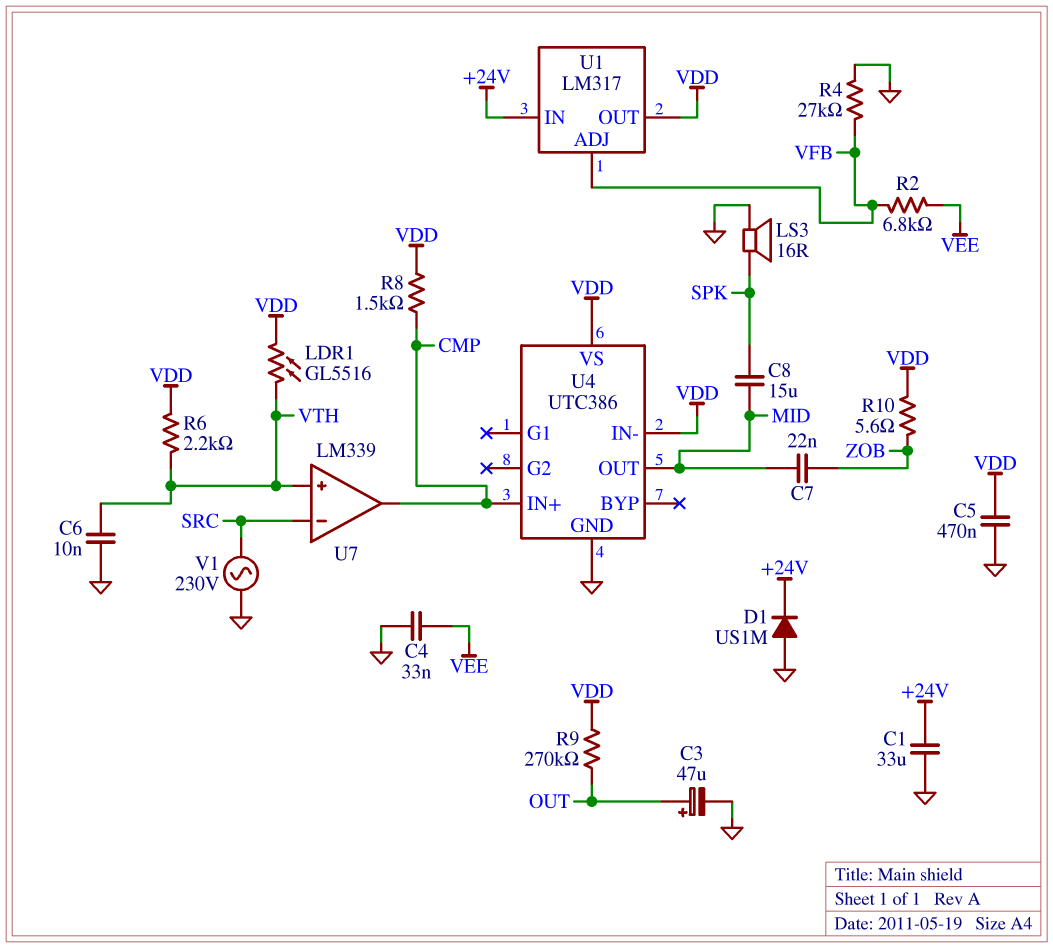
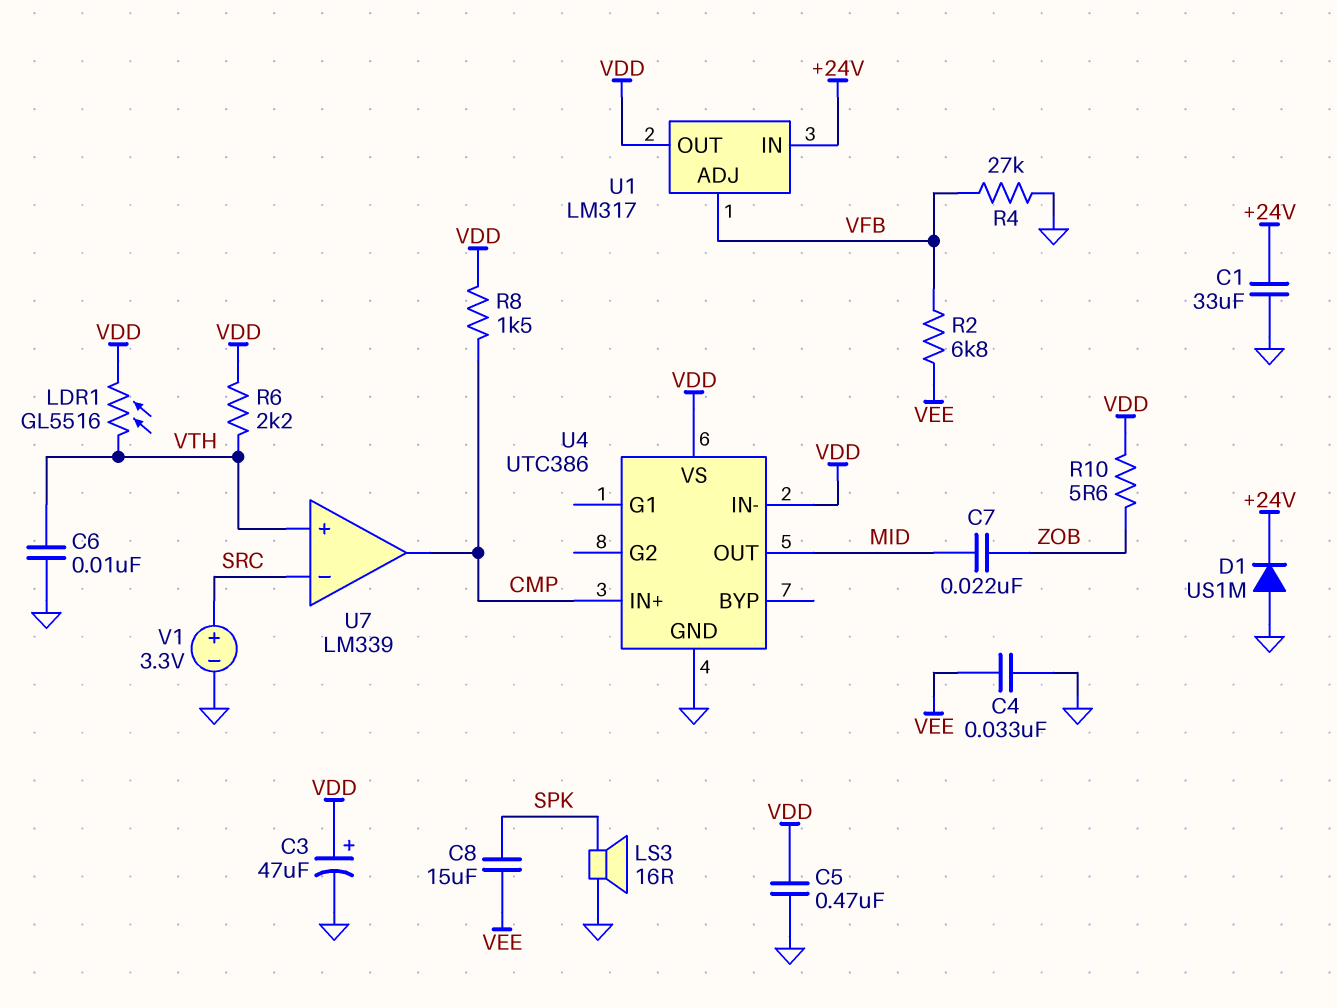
C3: 47uF (plus OUT, minus GND) -> 47uF (plus VDD, minus GND)
C8: 15uF (MID, SPK) -> 15uF (SPK, VEE)
R9: 270k (OUT, VDD) -> none
V1: AC 230V (GND, SRC) -> 3.3V (plus SRC, minus GND)

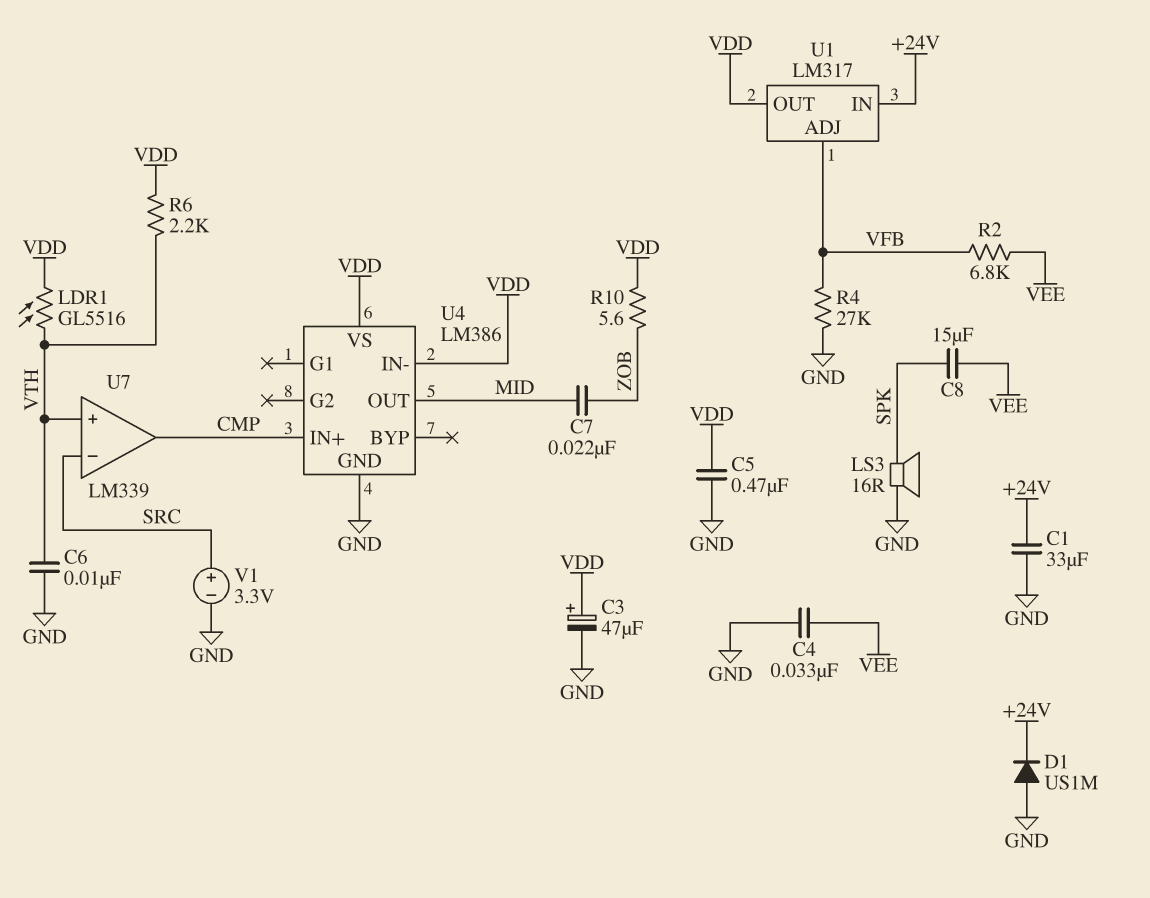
R8: 1.5k (CMP, VDD) -> none
U4: UTC386 -> LM386

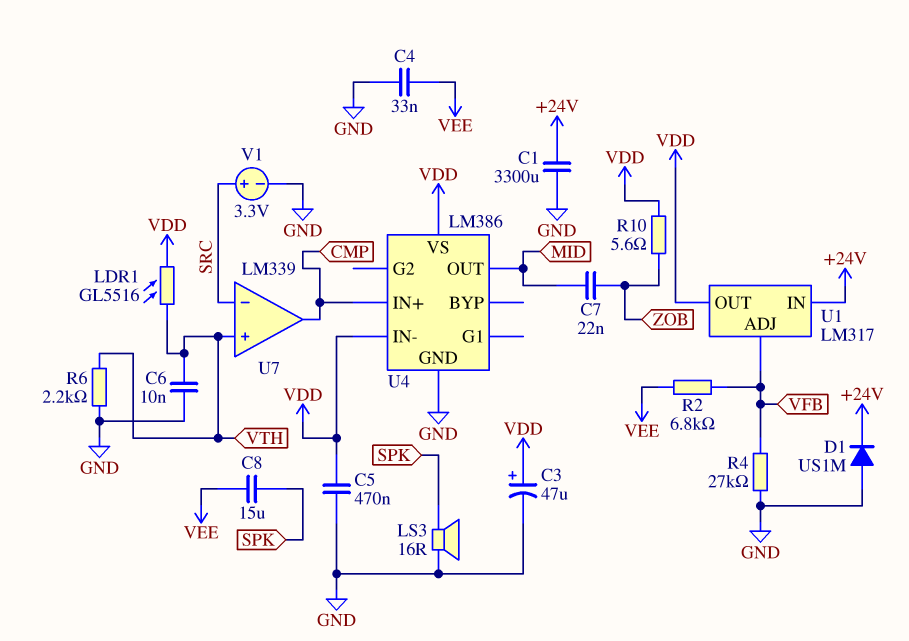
C1: 33uF (+24V, GND) -> 3300uF (+24V, GND)
R6: 2.2k (VDD, VTH) -> 2.2k (GND, VTH)

